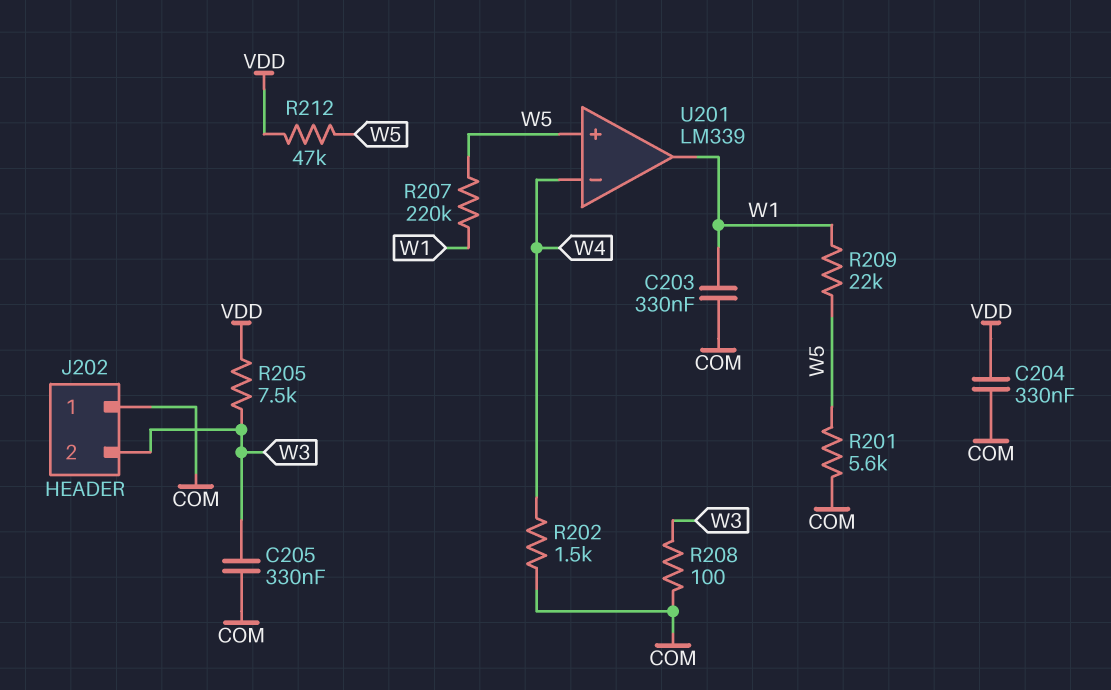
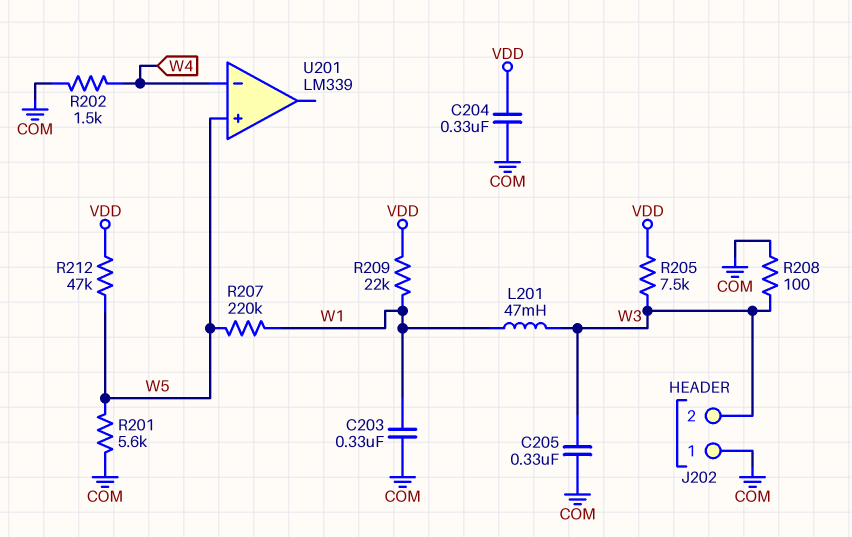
L201: none -> 47mH (W1, W3)
R209: 22k (W1, W5) -> 22k (VDD, W1)
U201 pin out: W1 -> none

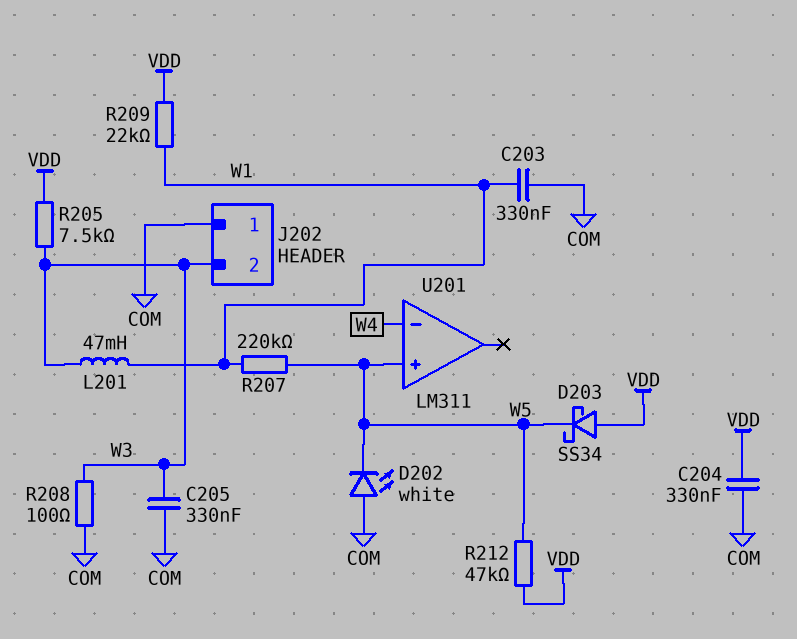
D202: none -> LED white (A COM, K W5)
D203: none -> schottky SS34 (A VDD, K W5)
R201: 5.6k (COM, W5) -> none
R202: 1.5k (COM, W4) -> none
U201: LM339 -> LM311

